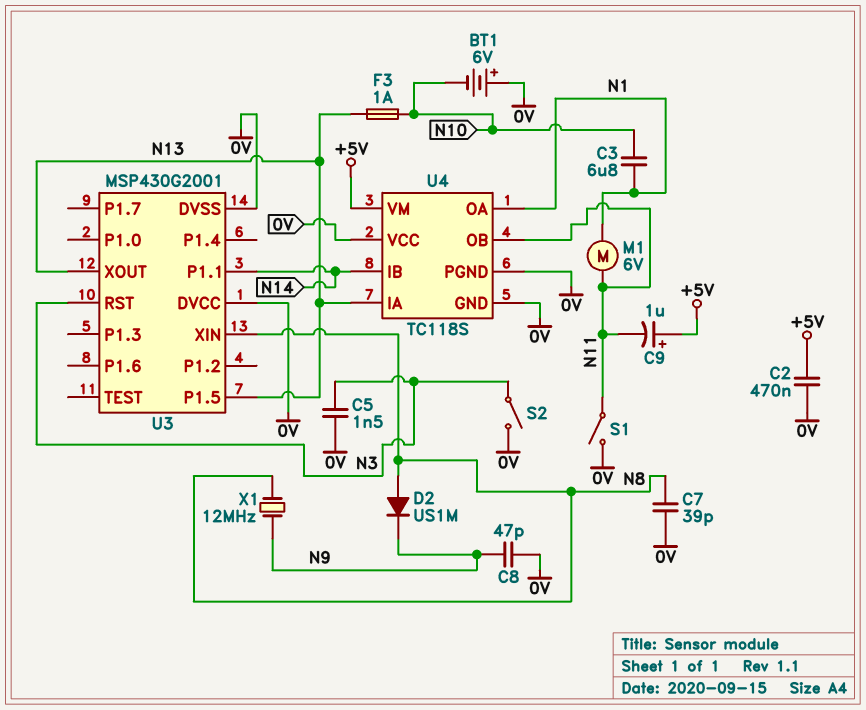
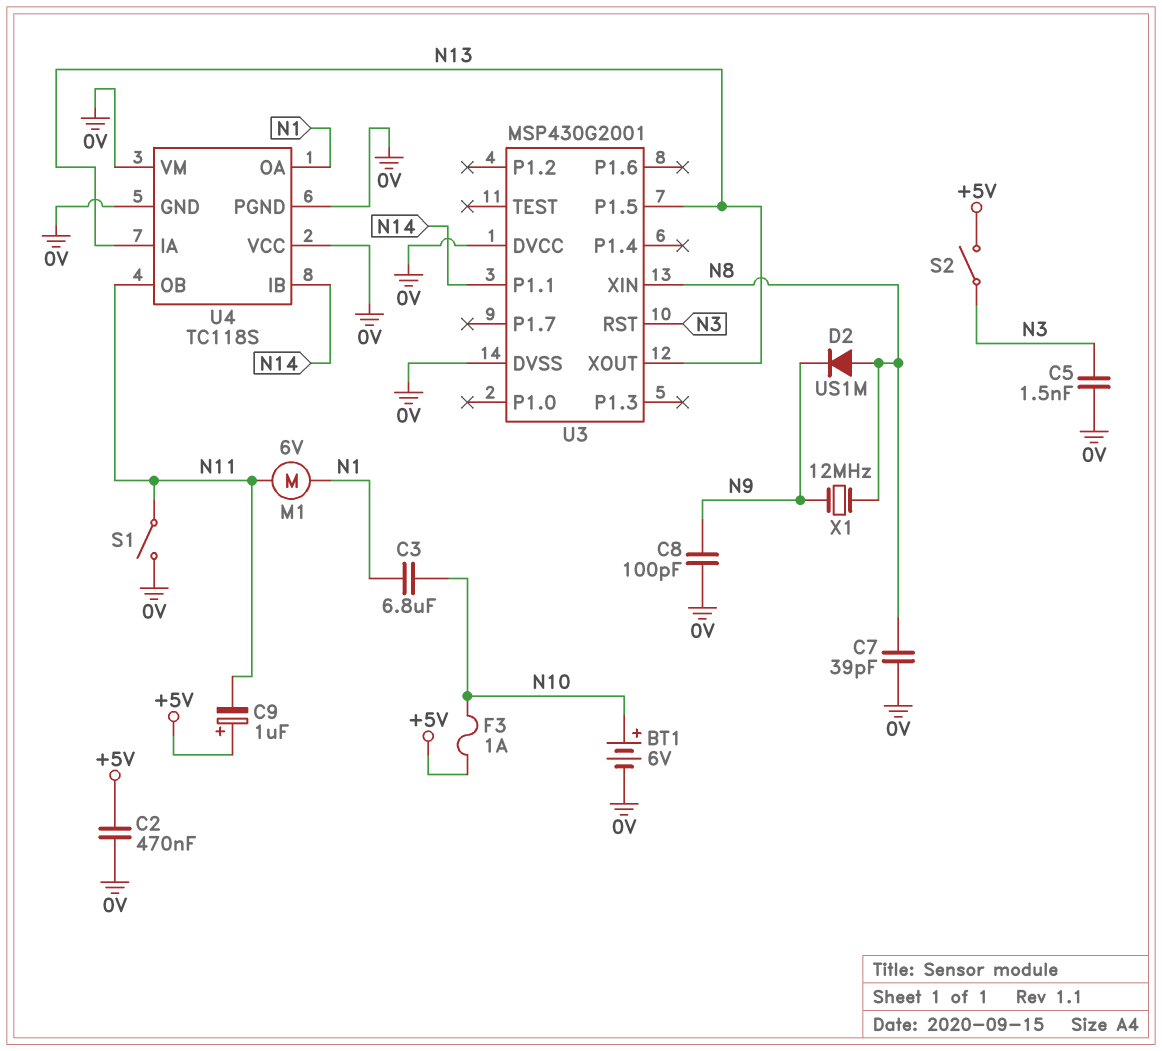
BT1: 6V (plus 0V, minus N10) -> 6V (plus N10, minus 0V)
C8: 47pF (0V, N9) -> 100pF (0V, N9)
F3: 1A (N10, N13) -> 1A (+5V, N10)
S2: switch (0V, N3) -> switch (+5V, N3)
U4 pin VM: +5V -> 0V

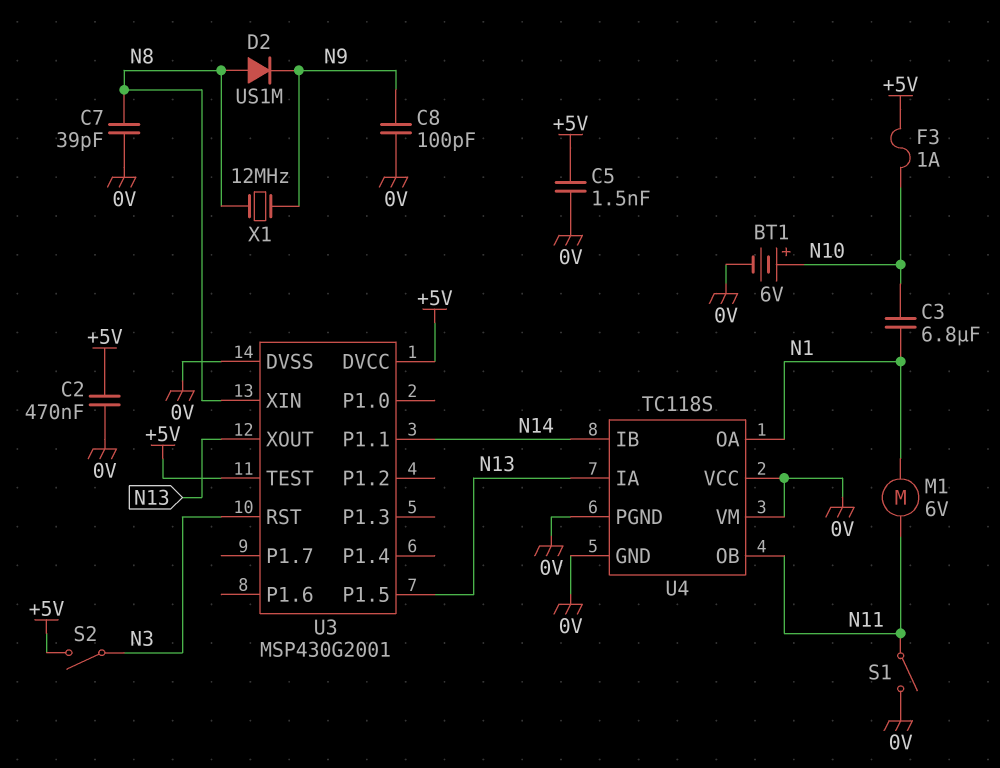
C5: 1.5nF (0V, N3) -> 1.5nF (+5V, 0V)
C9: 1uF (plus +5V, minus N11) -> none
U3 pin DVCC: 0V -> +5V
U3 pin TEST: none -> +5V

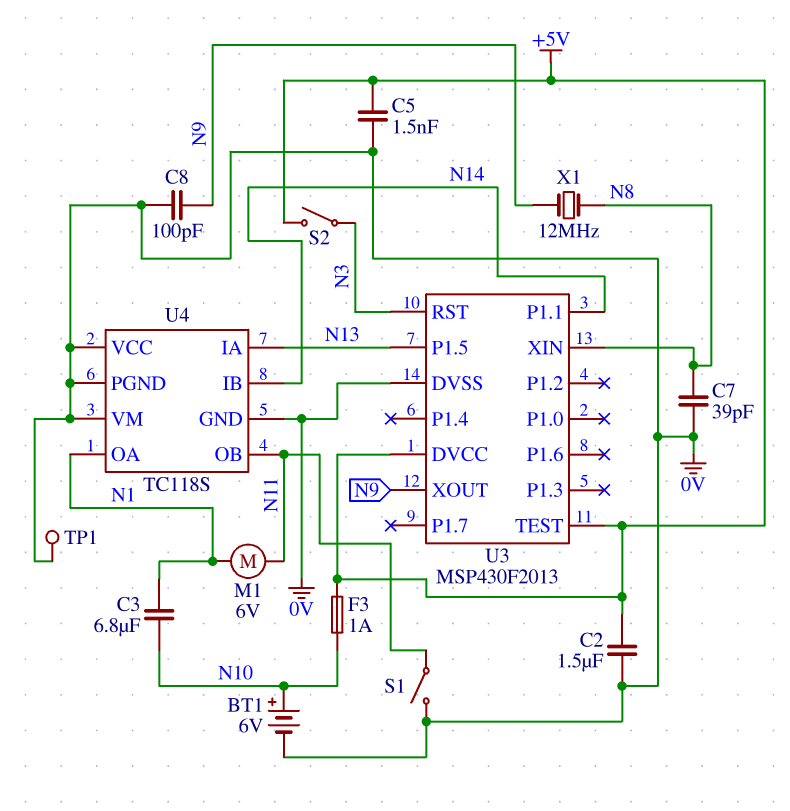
C2: 470nF (+5V, 0V) -> 1.5uF (+5V, 0V)
D2: diode US1M (A N8, K N9) -> none
TP1: none -> test point (0V)
U3: MSP430G2001 -> MSP430F2013
U3 pin XOUT: N13 -> N9

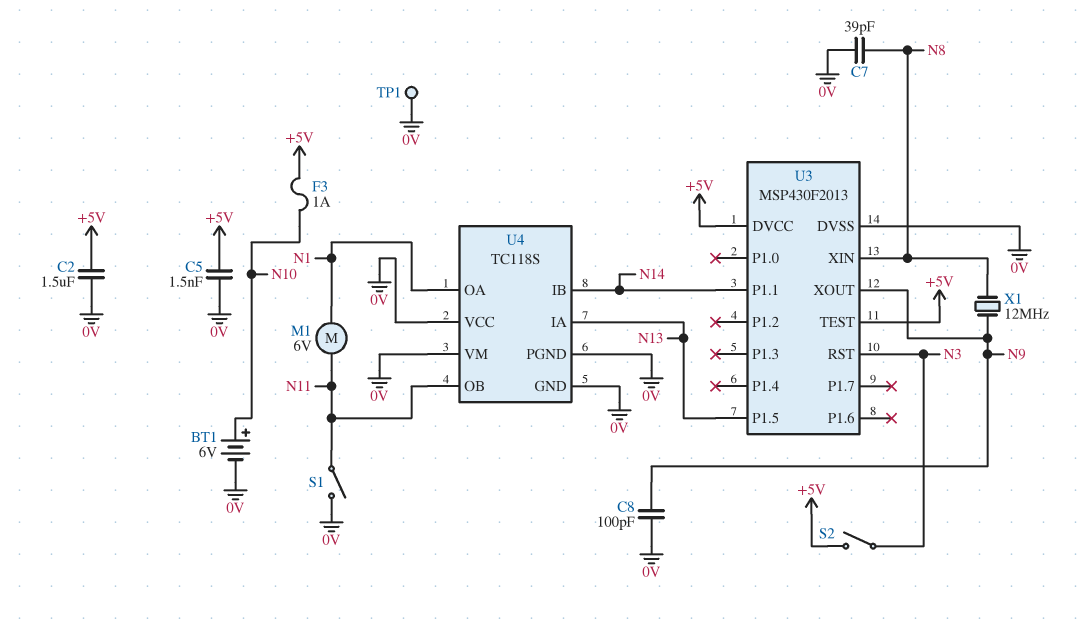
C3: 6.8uF (N1, N10) -> none

